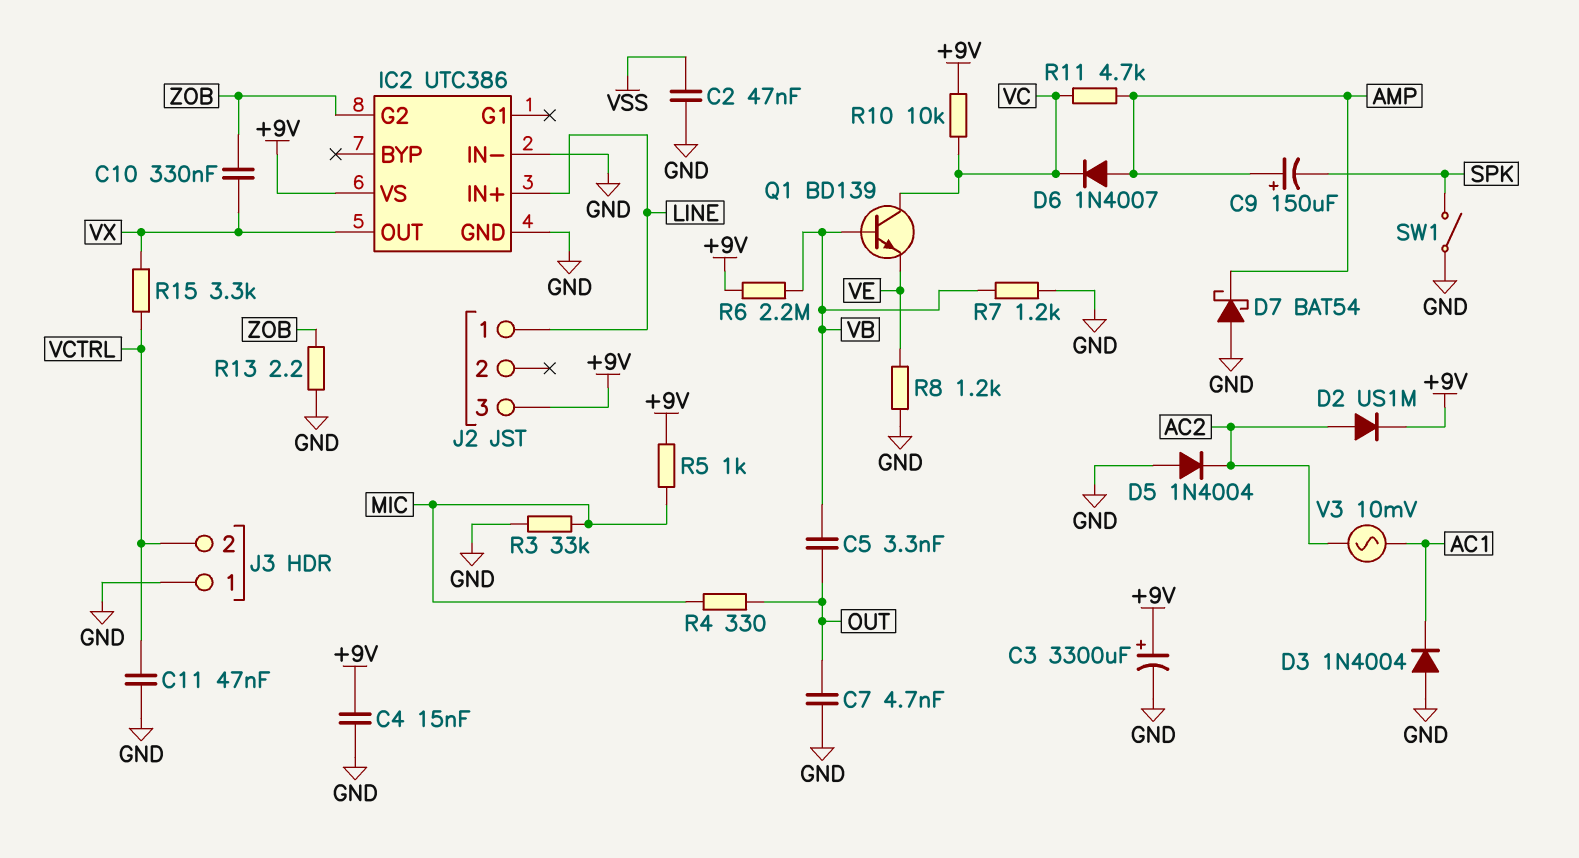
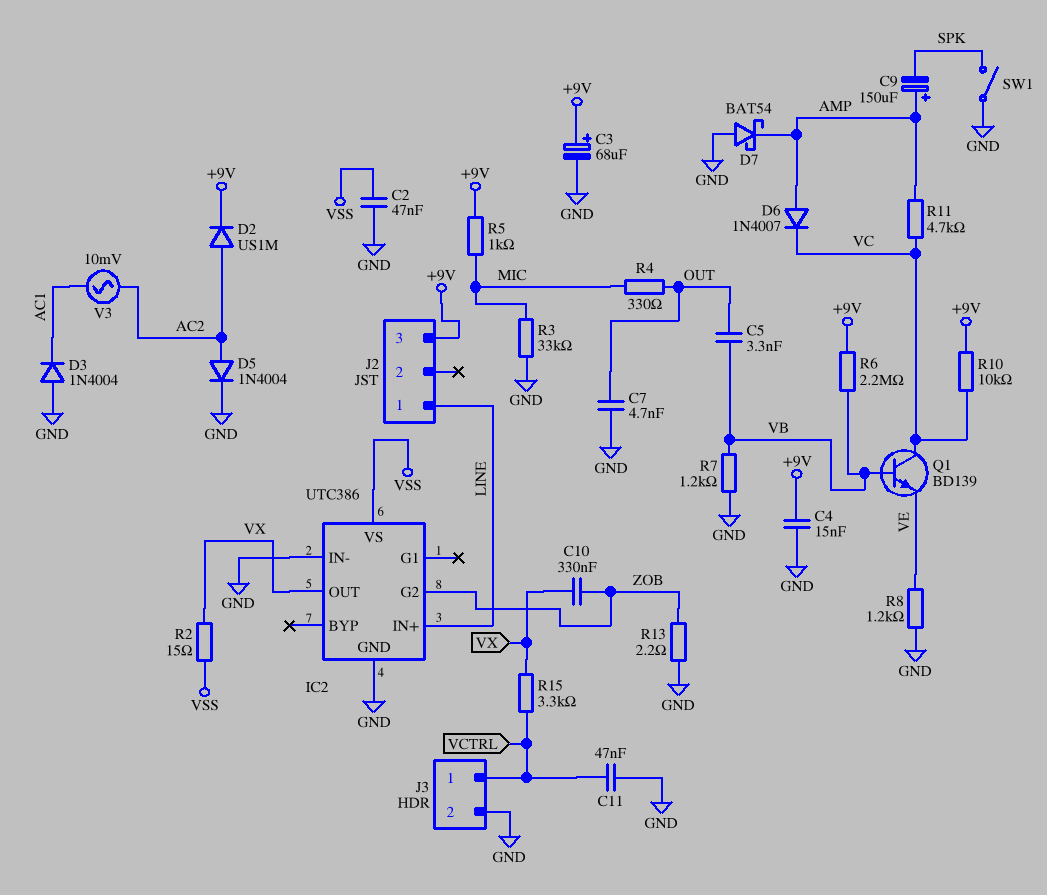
C3: 3300uF (plus +9V, minus GND) -> 68uF (plus +9V, minus GND)
D5: diode 1N4004 (A GND, K AC2) -> diode 1N4004 (A AC2, K GND)
IC2 pin VS: +9V -> VSS
J3 pin 1: GND -> VCTRL
J3 pin 2: VCTRL -> GND
R2: none -> 15 (VSS, VX)

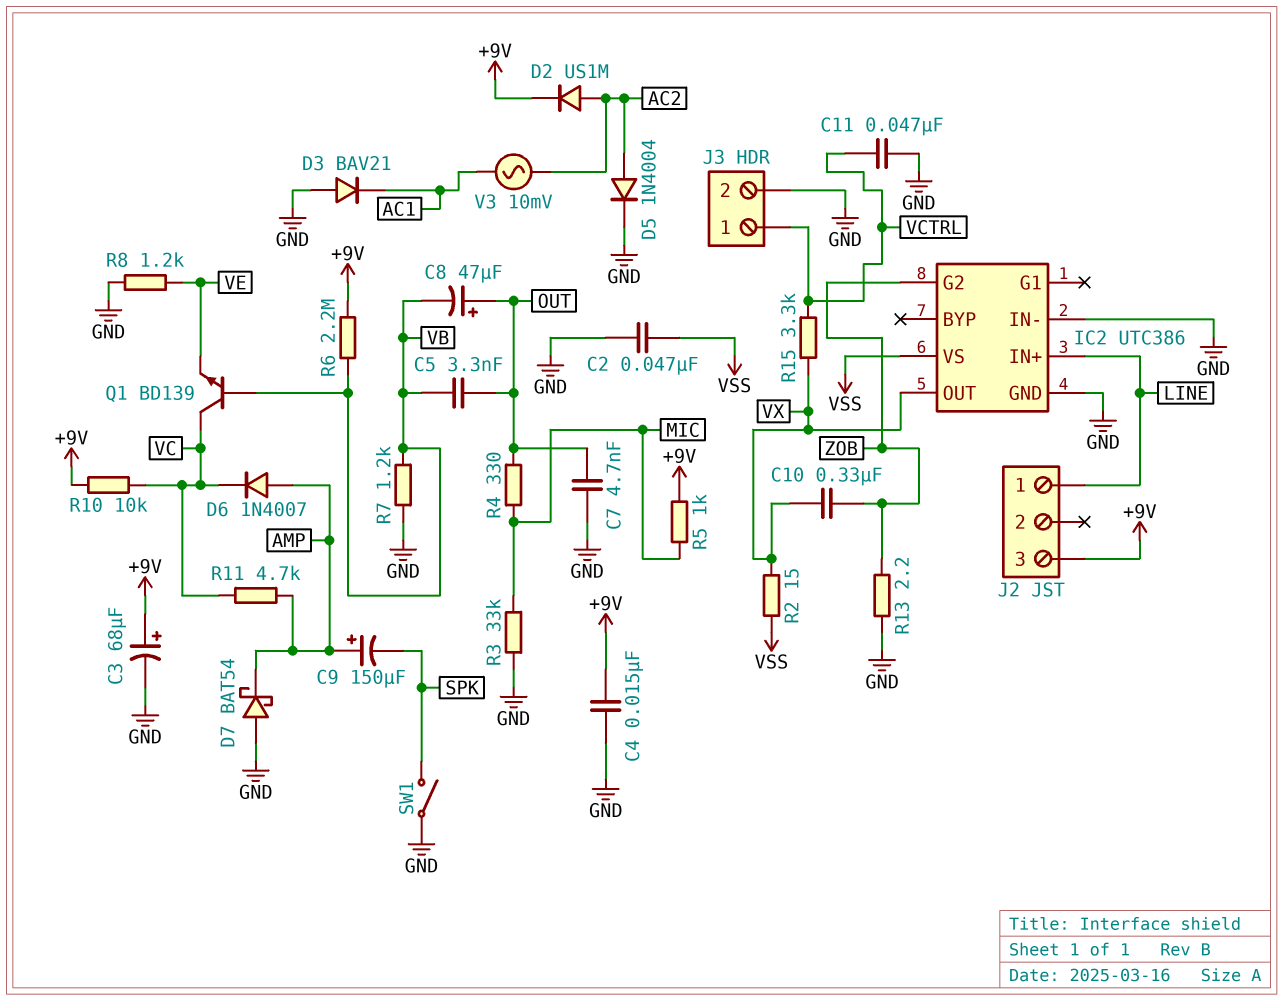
C8: none -> 47uF (plus OUT, minus VB)
D3: diode 1N4004 (A GND, K AC1) -> diode BAV21 (A GND, K AC1)

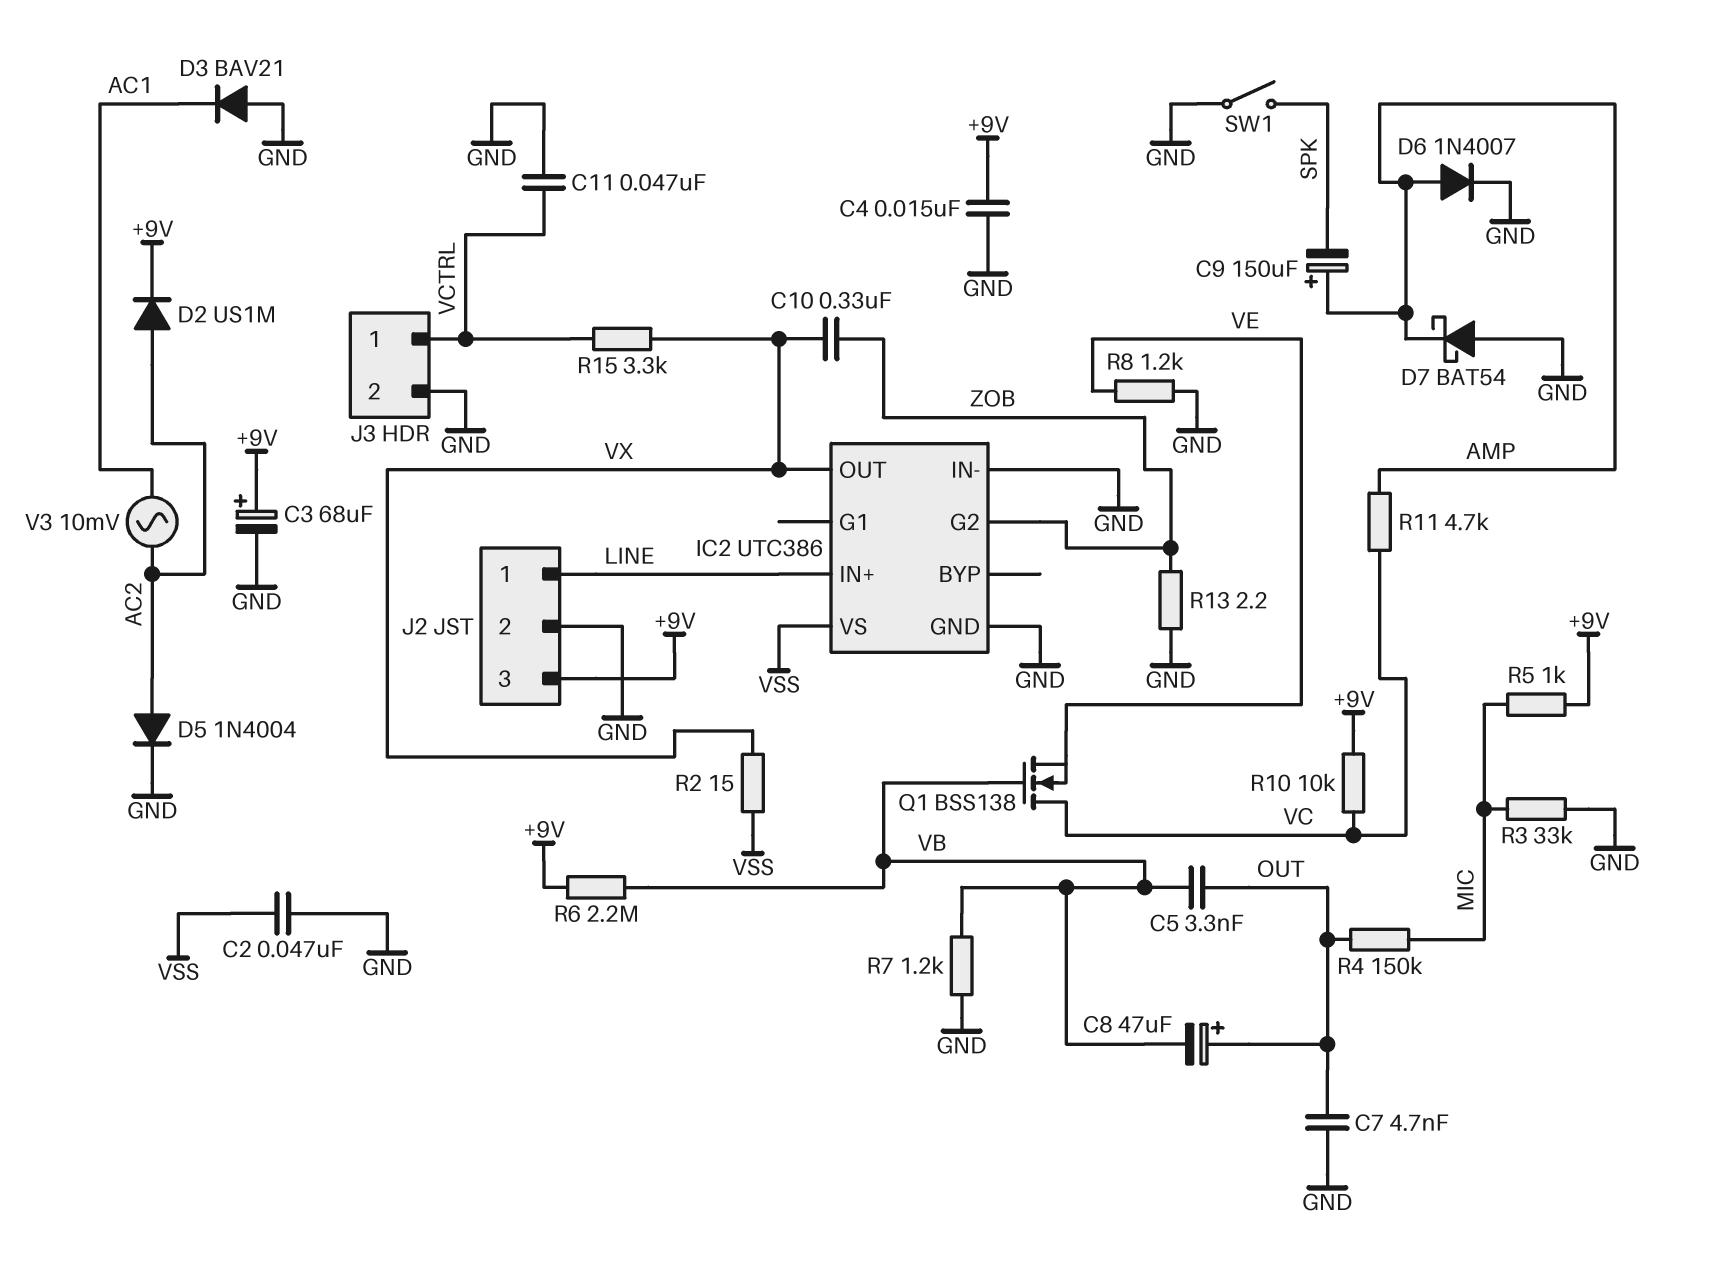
D6: diode 1N4007 (A AMP, K VC) -> diode 1N4007 (A AMP, K GND)
J2 pin 2: none -> GND
Q1: NPN BD139 (B VB, C VC, E VE) -> NMOS BSS138 (G VB, D VC, S VE)
R4: 330 (MIC, OUT) -> 150k (MIC, OUT)

